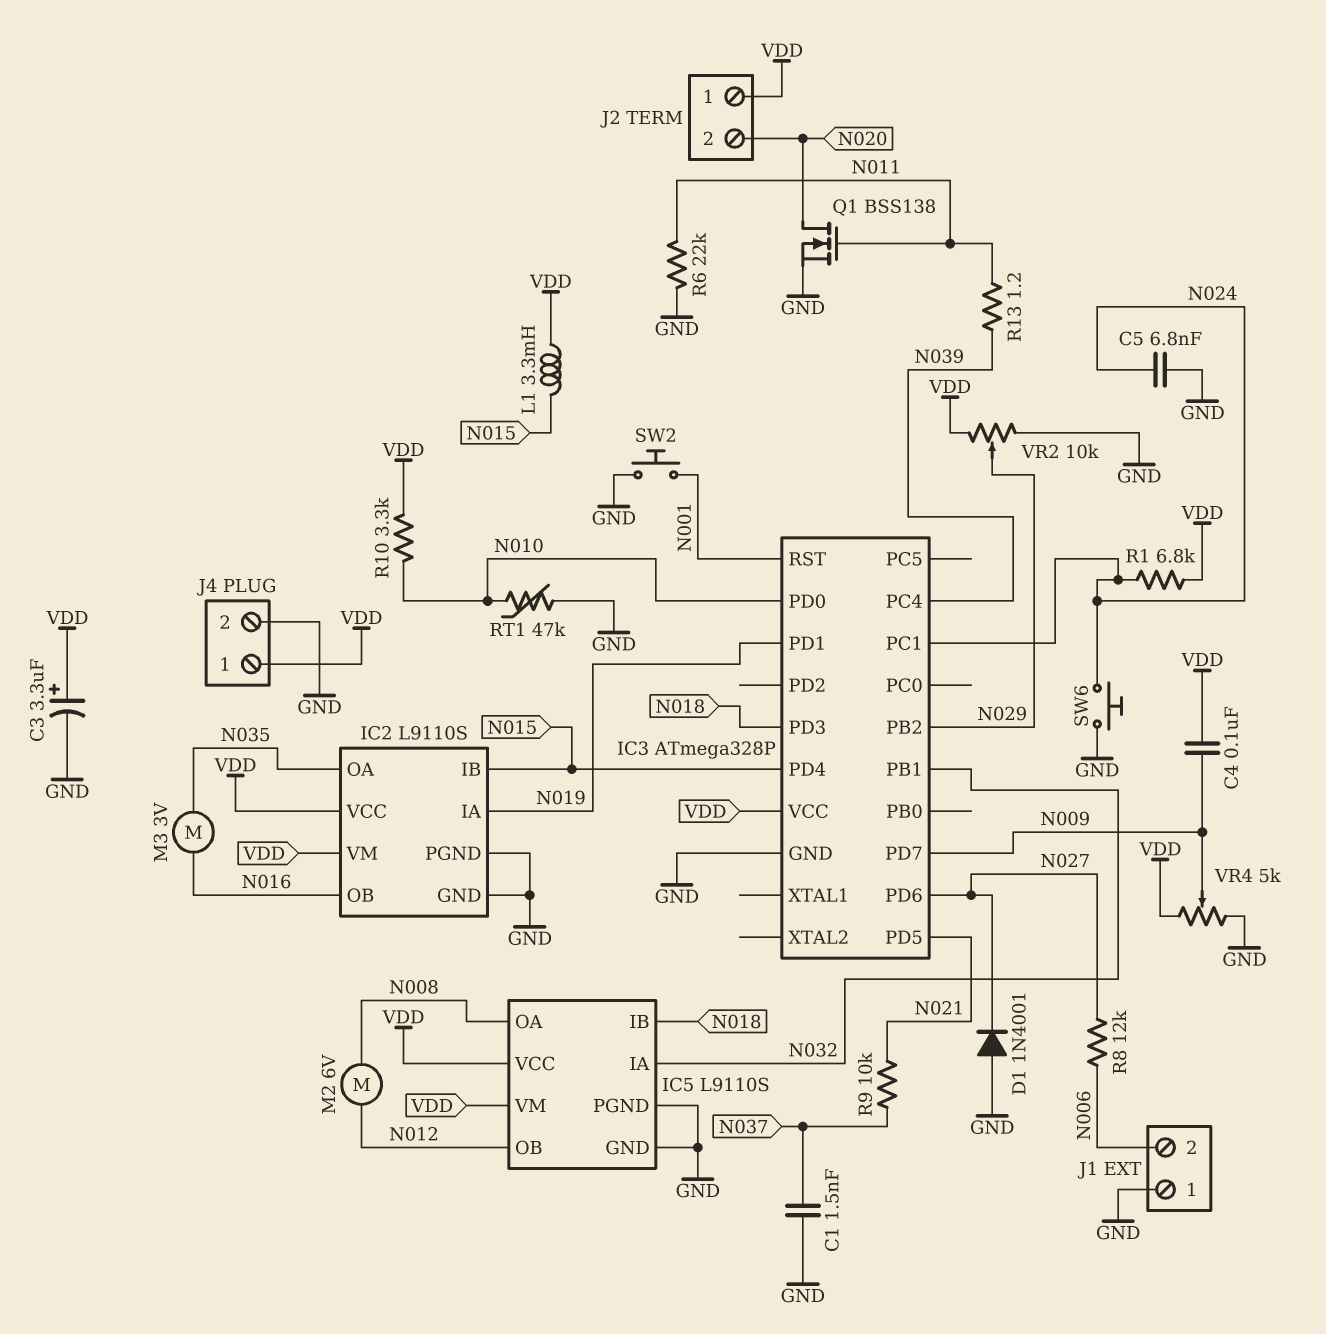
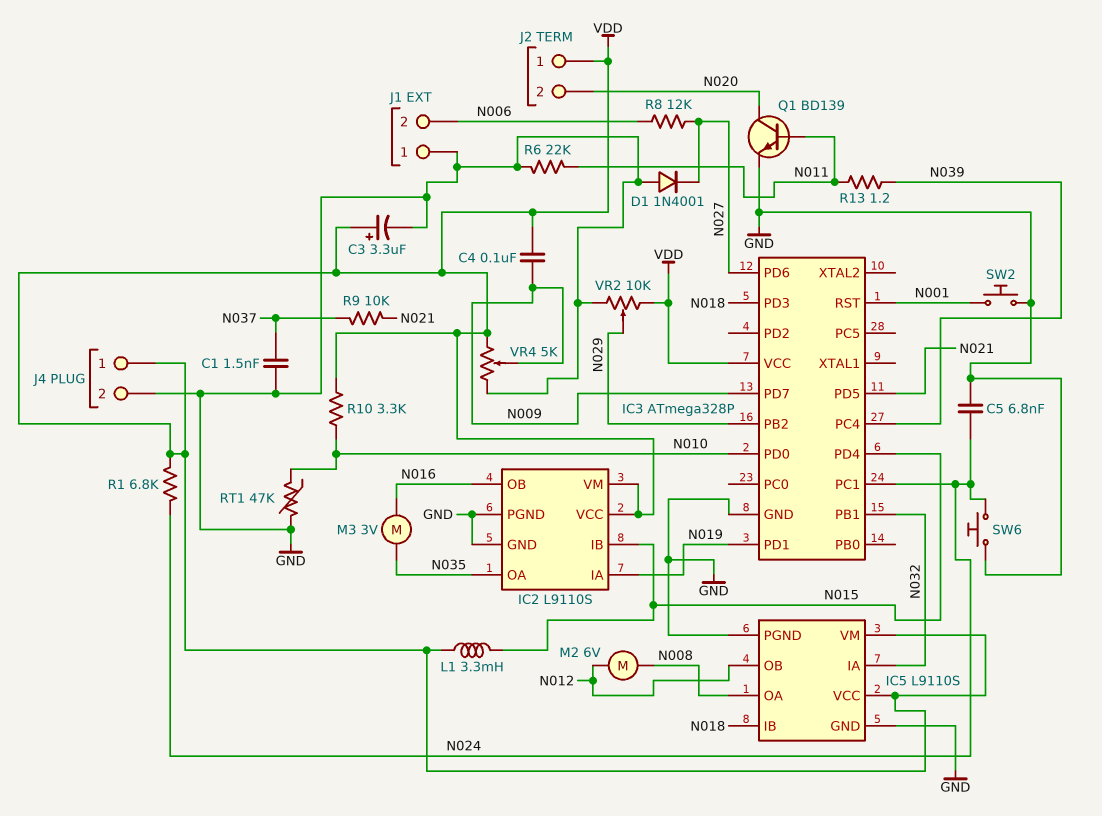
Q1: NMOS BSS138 (G N011, D N020, S GND) -> NPN BD139 (B N011, C N020, E GND)

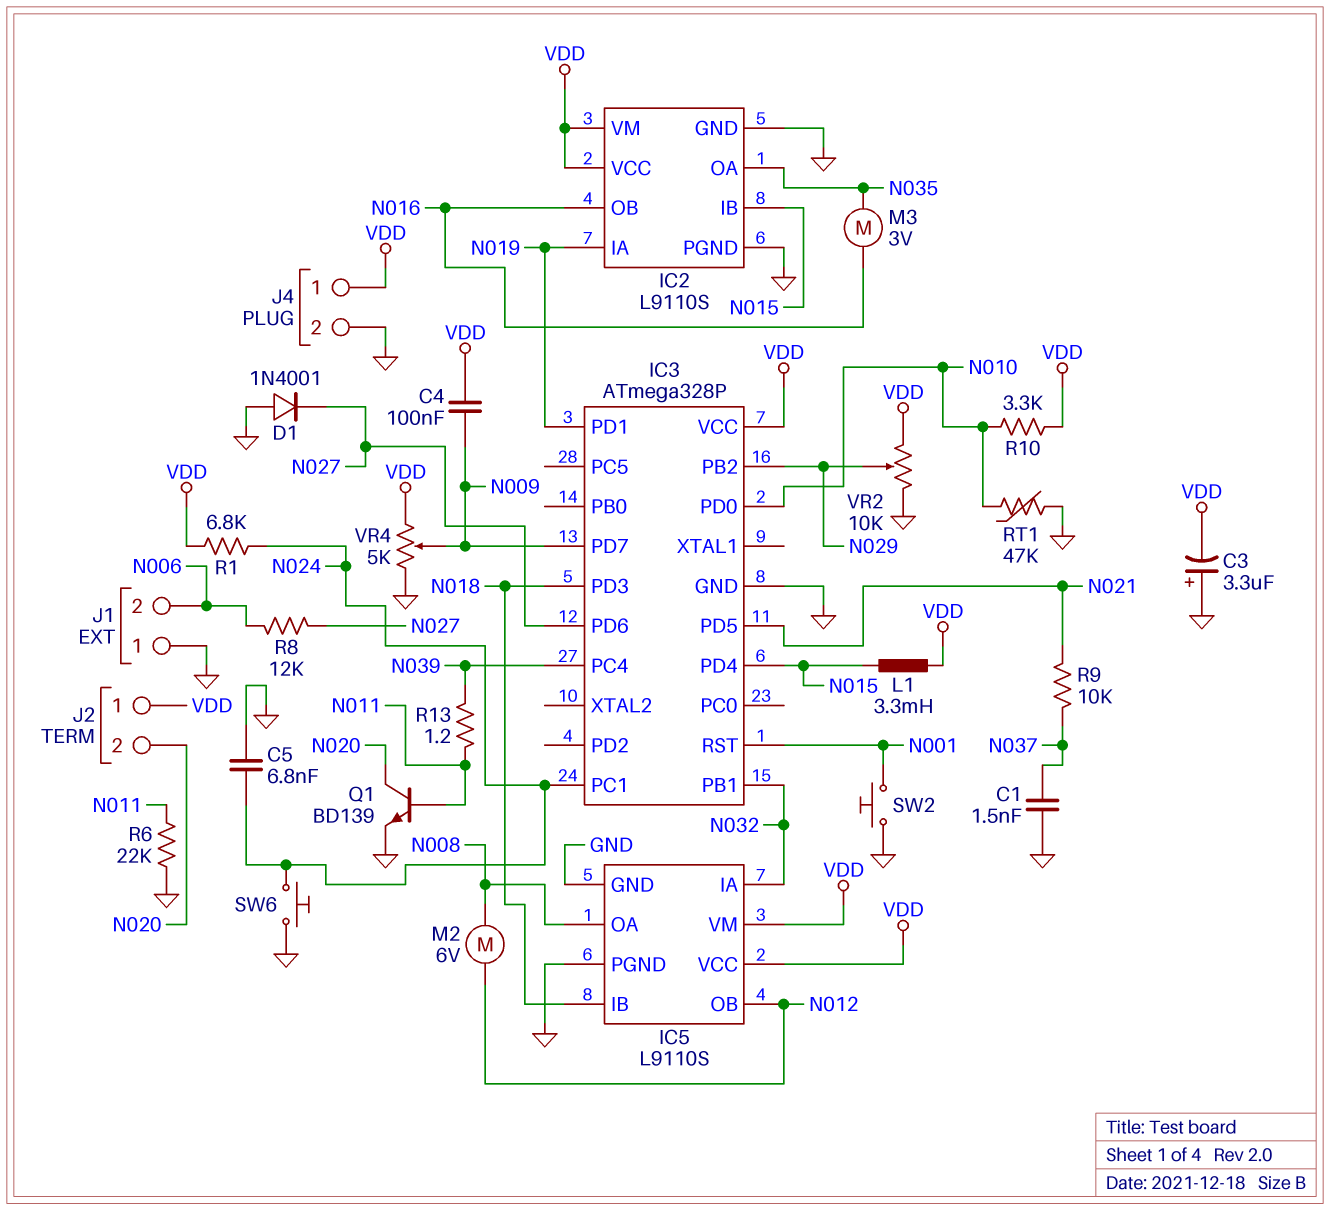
C3: 3.3uF (plus VDD, minus GND) -> 3.3uF (plus GND, minus VDD)

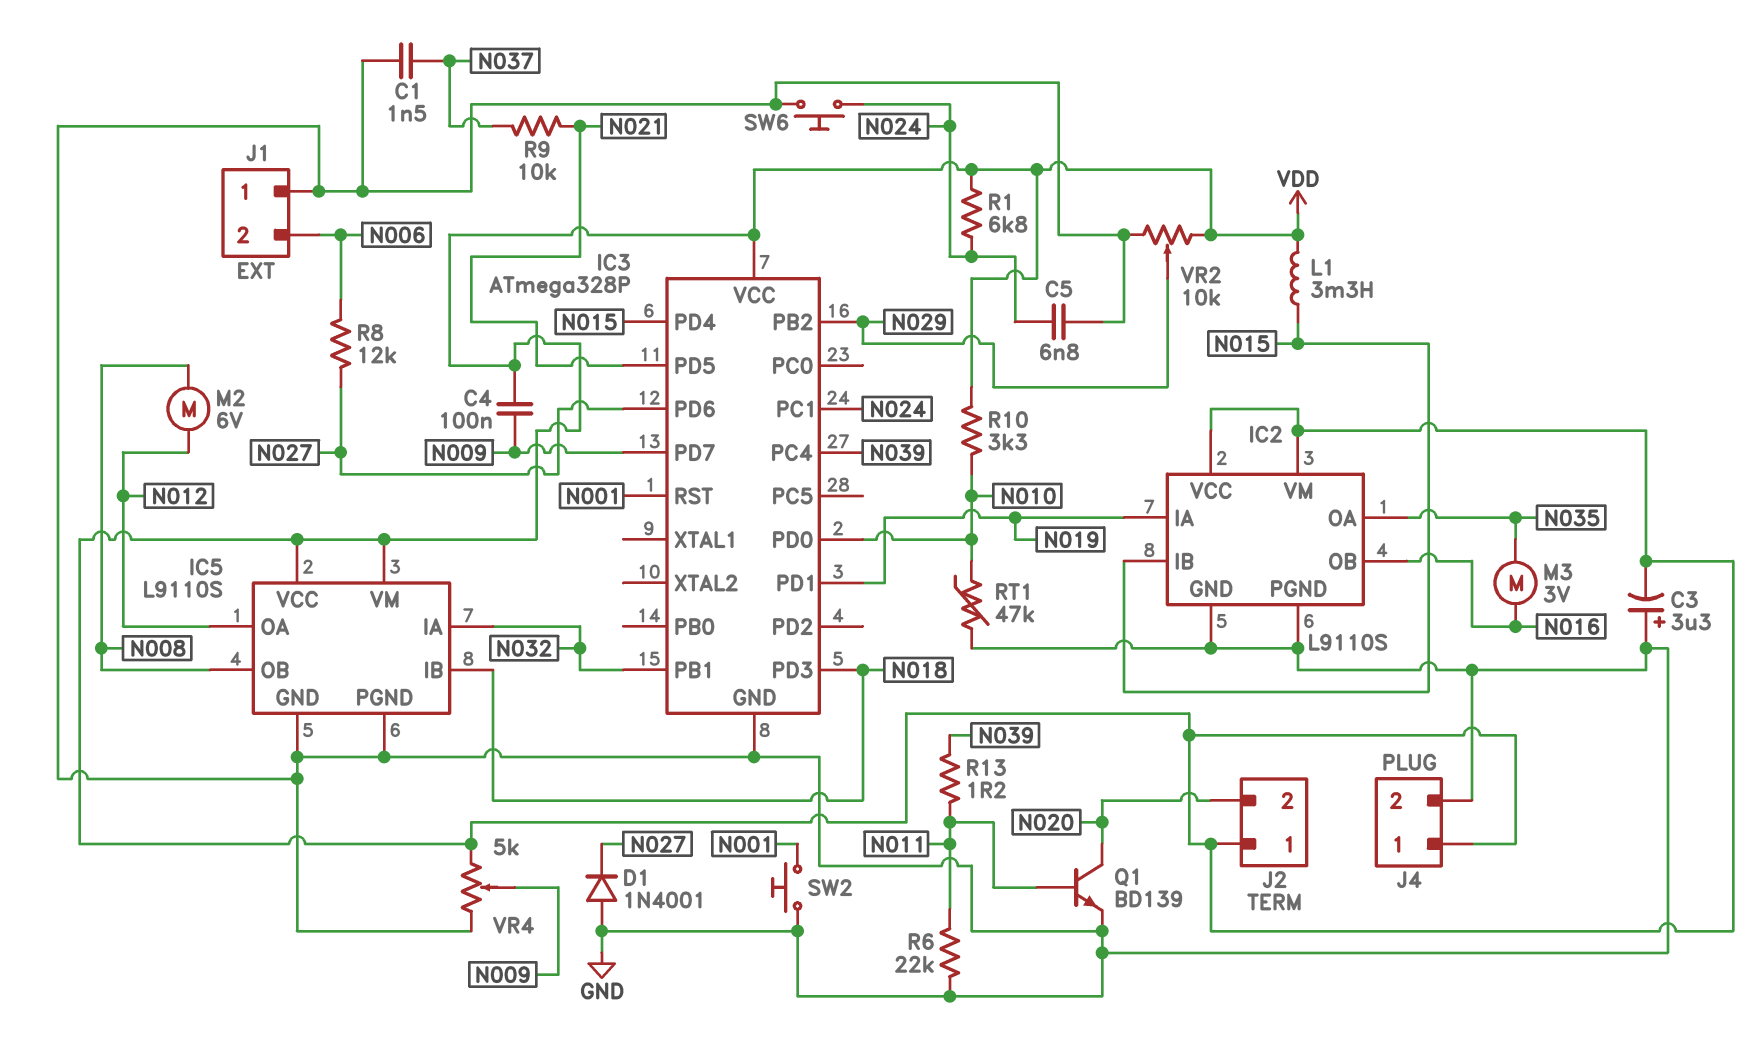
IC5 pin OA: N008 -> N012
IC5 pin OB: N012 -> N008

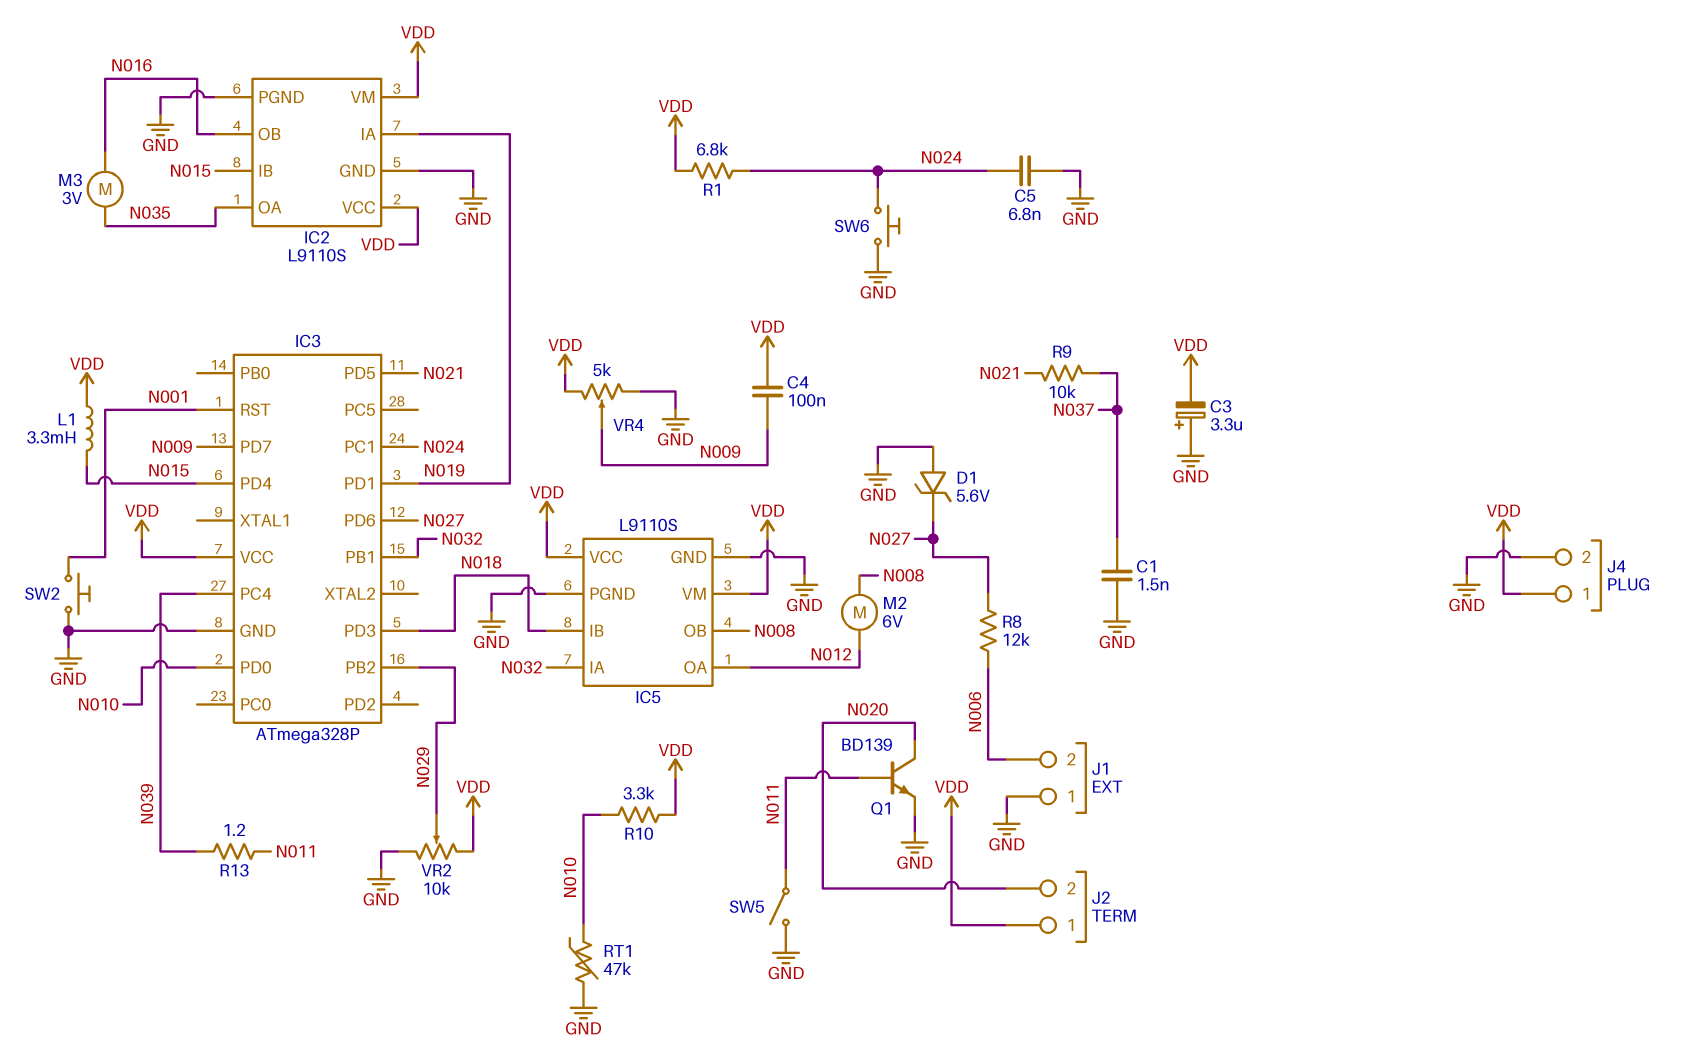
D1: diode 1N4001 (A GND, K N027) -> zener 5.6V (A GND, K N027)
R6: 22k (GND, N011) -> none
SW5: none -> switch (GND, N011)

